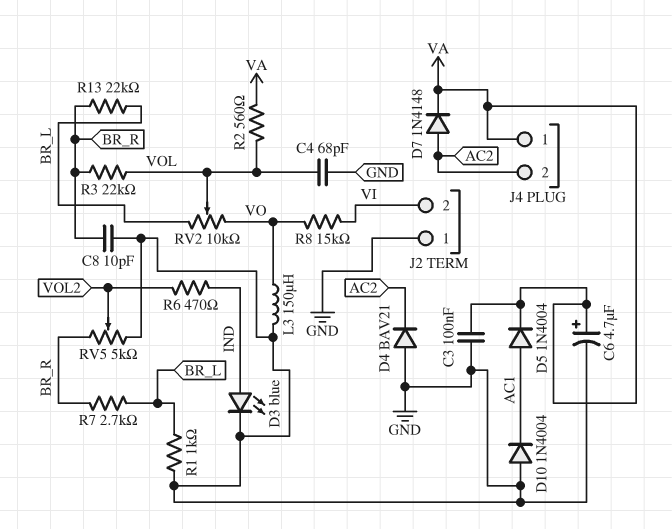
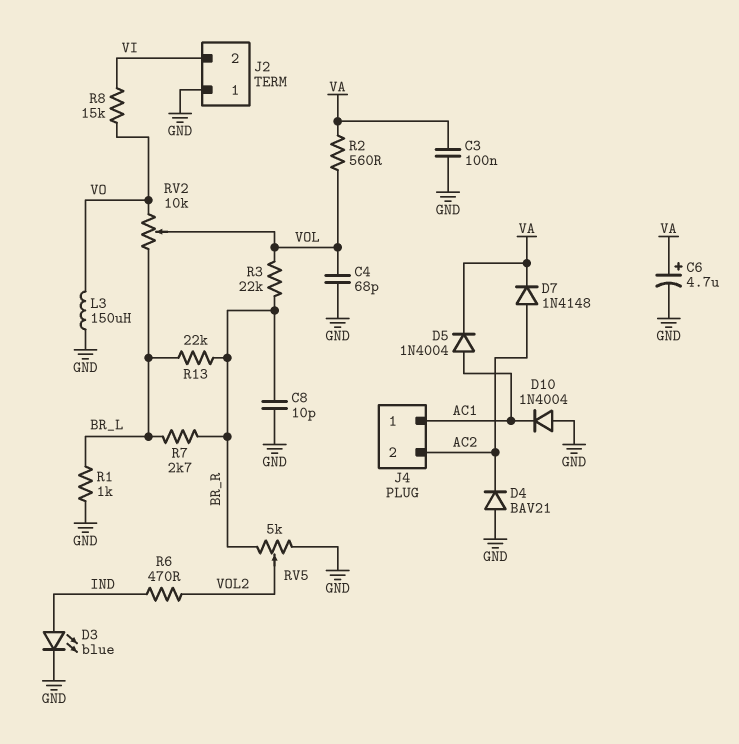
J4 pin 1: VA -> AC1

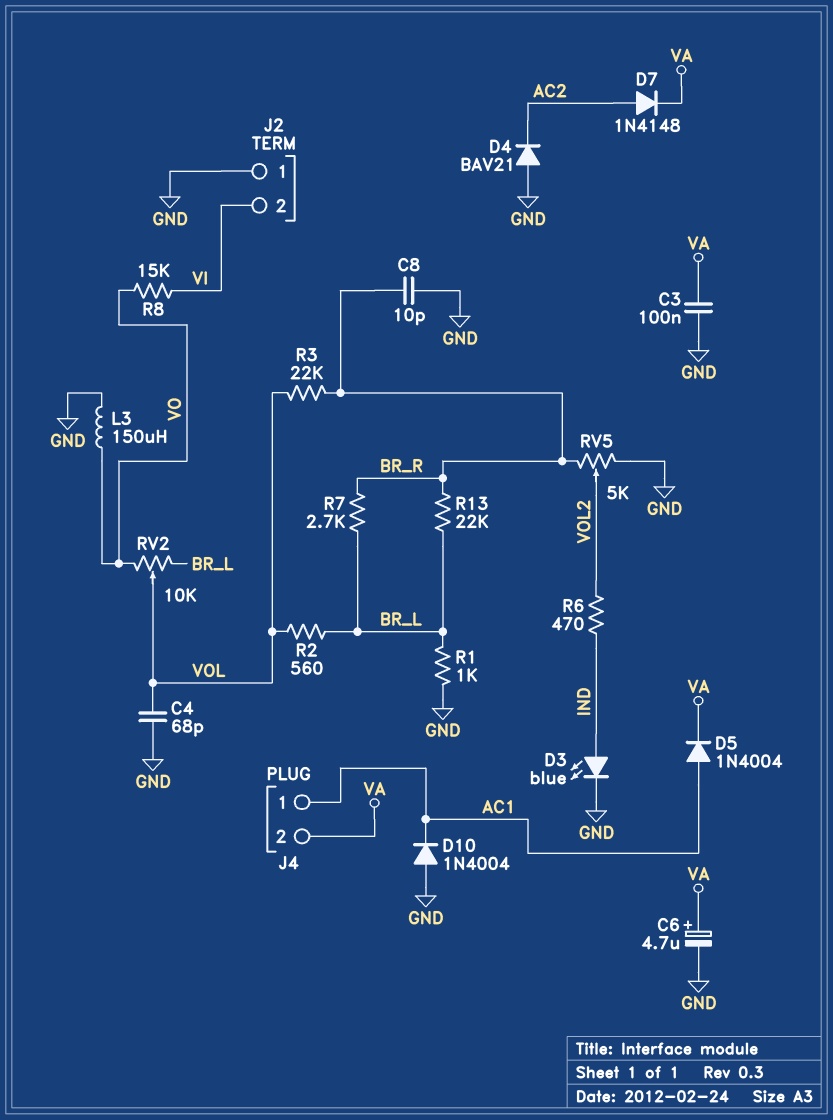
J4 pin 2: AC2 -> VA
R2: 560 (VA, VOL) -> 560 (BR_L, VOL)

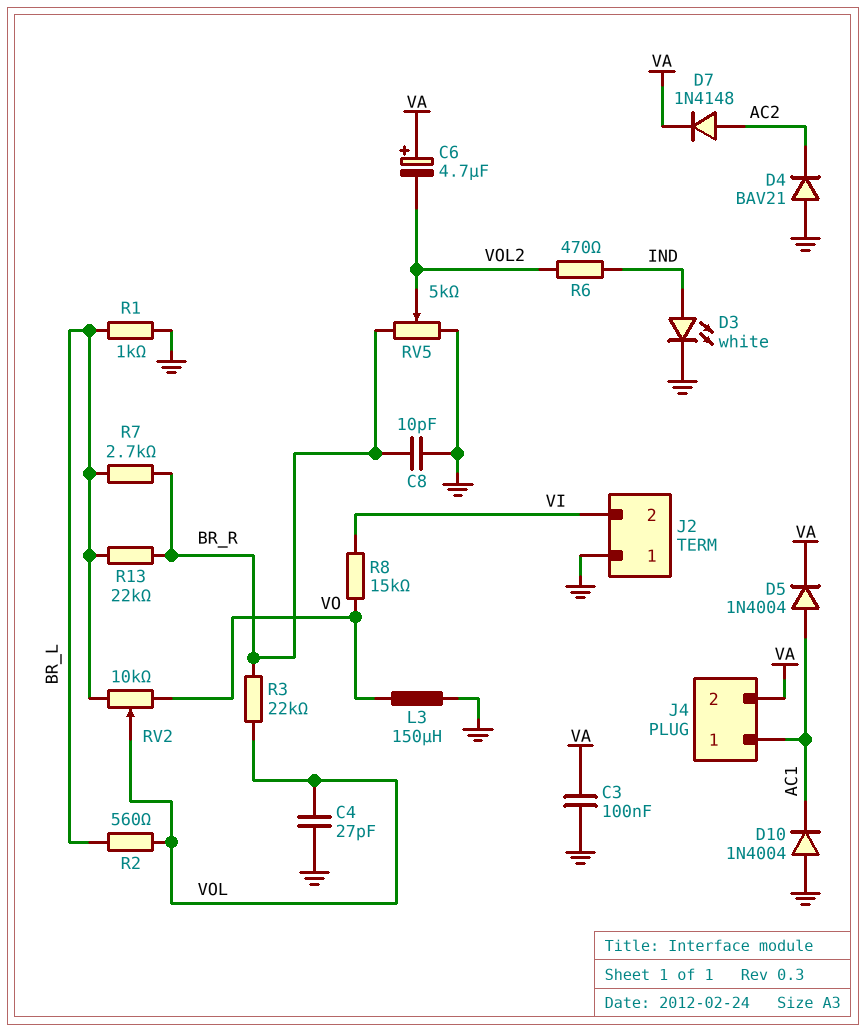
C4: 68pF (GND, VOL) -> 27pF (GND, VOL)
C6: 4.7uF (plus VA, minus GND) -> 4.7uF (plus VA, minus VOL2)
D3: LED blue (A IND, K GND) -> LED white (A IND, K GND)

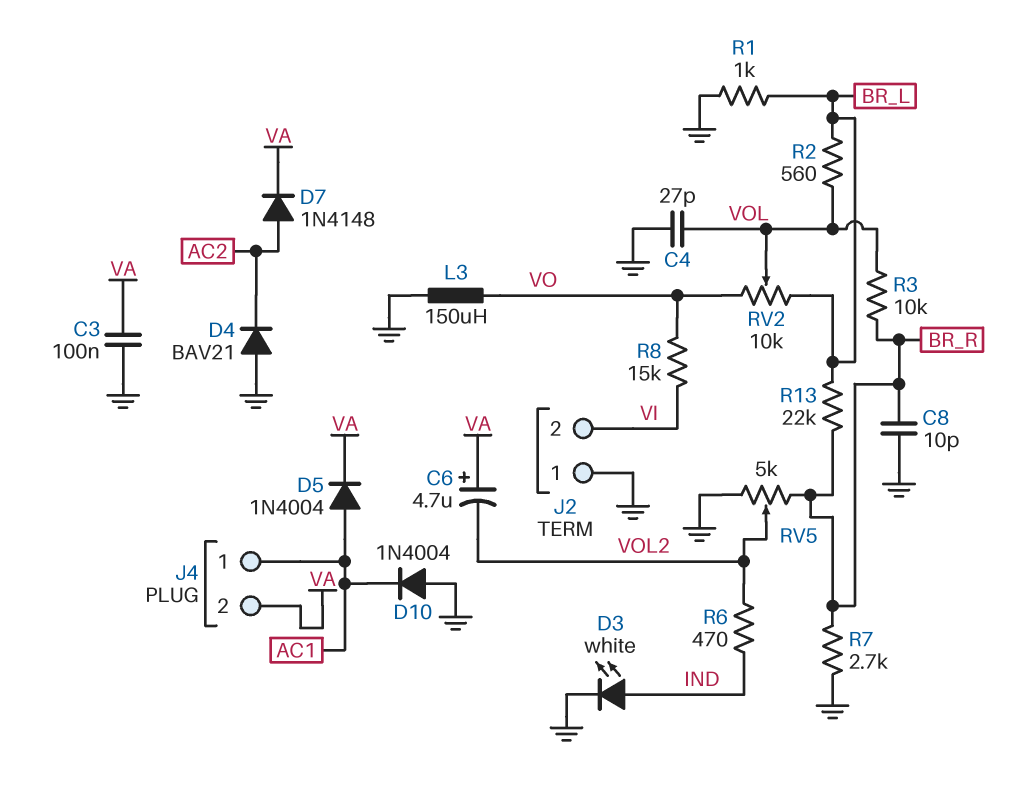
R3: 22k (BR_R, VOL) -> 10k (BR_R, VOL)
R7: 2.7k (BR_L, BR_R) -> 2.7k (BR_R, GND)

